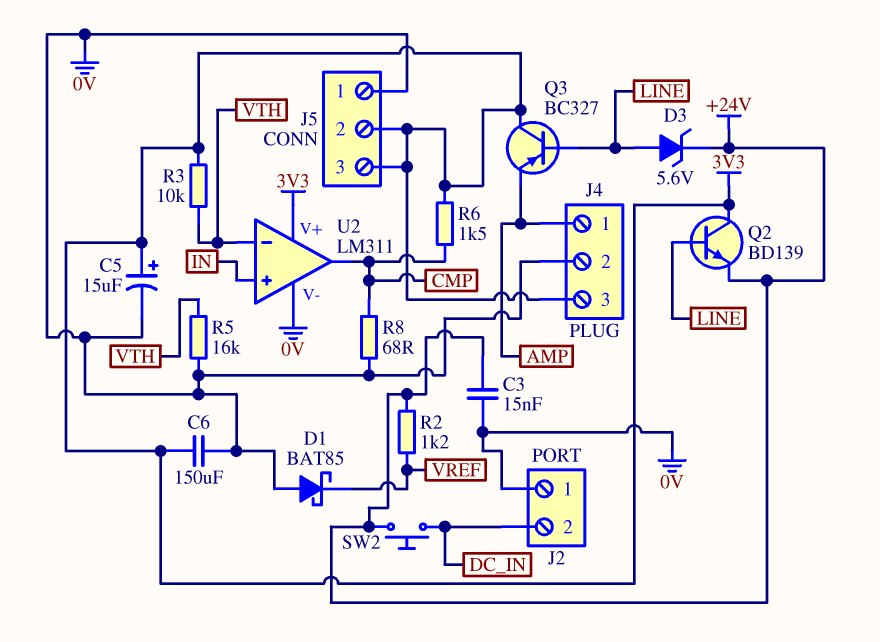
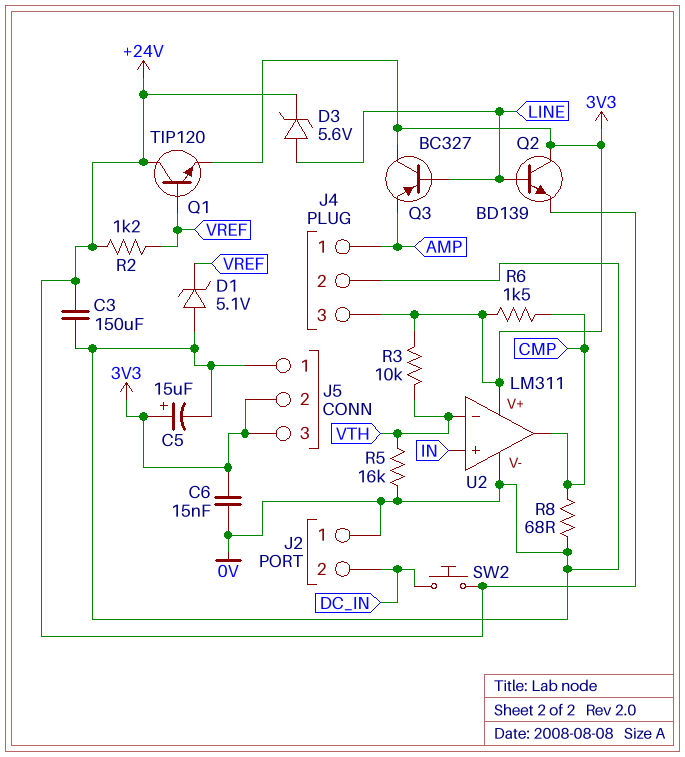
C3: 15nF (+24V, 0V) -> 150uF (+24V, 0V)
C6: 150uF (0V, 3V3) -> 15nF (0V, 3V3)
D1: schottky BAT85 (A 0V, K VREF) -> zener 5.1V (A 0V, K VREF)
Q1: none -> NPN TIP120 (B VREF, C +24V, E 3V3)

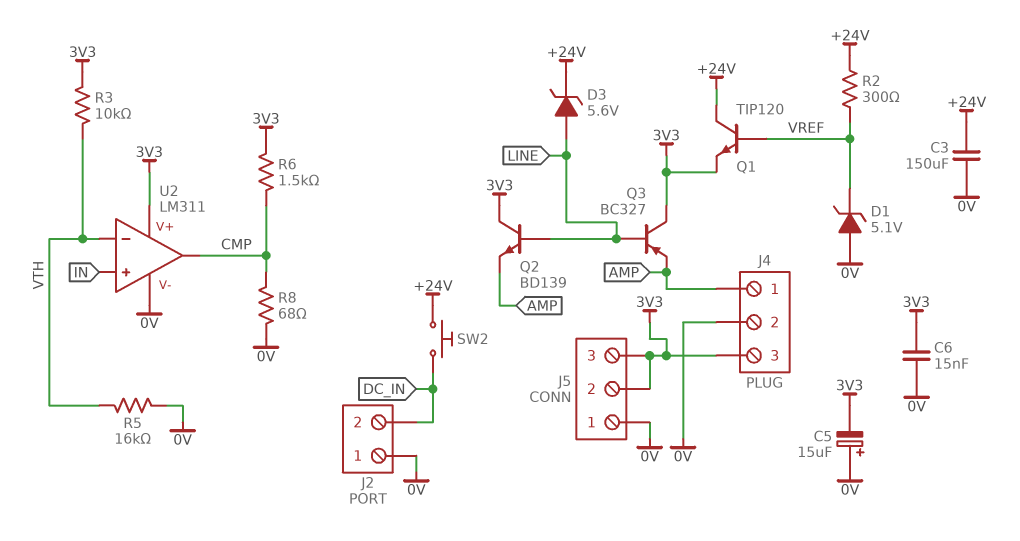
C5: 15uF (plus 3V3, minus 0V) -> 15uF (plus 0V, minus 3V3)
Q2: NPN BD139 (B LINE, C 3V3, E +24V) -> NPN BD139 (B LINE, C 3V3, E AMP)
R2: 1.2k (+24V, VREF) -> 300 (+24V, VREF)

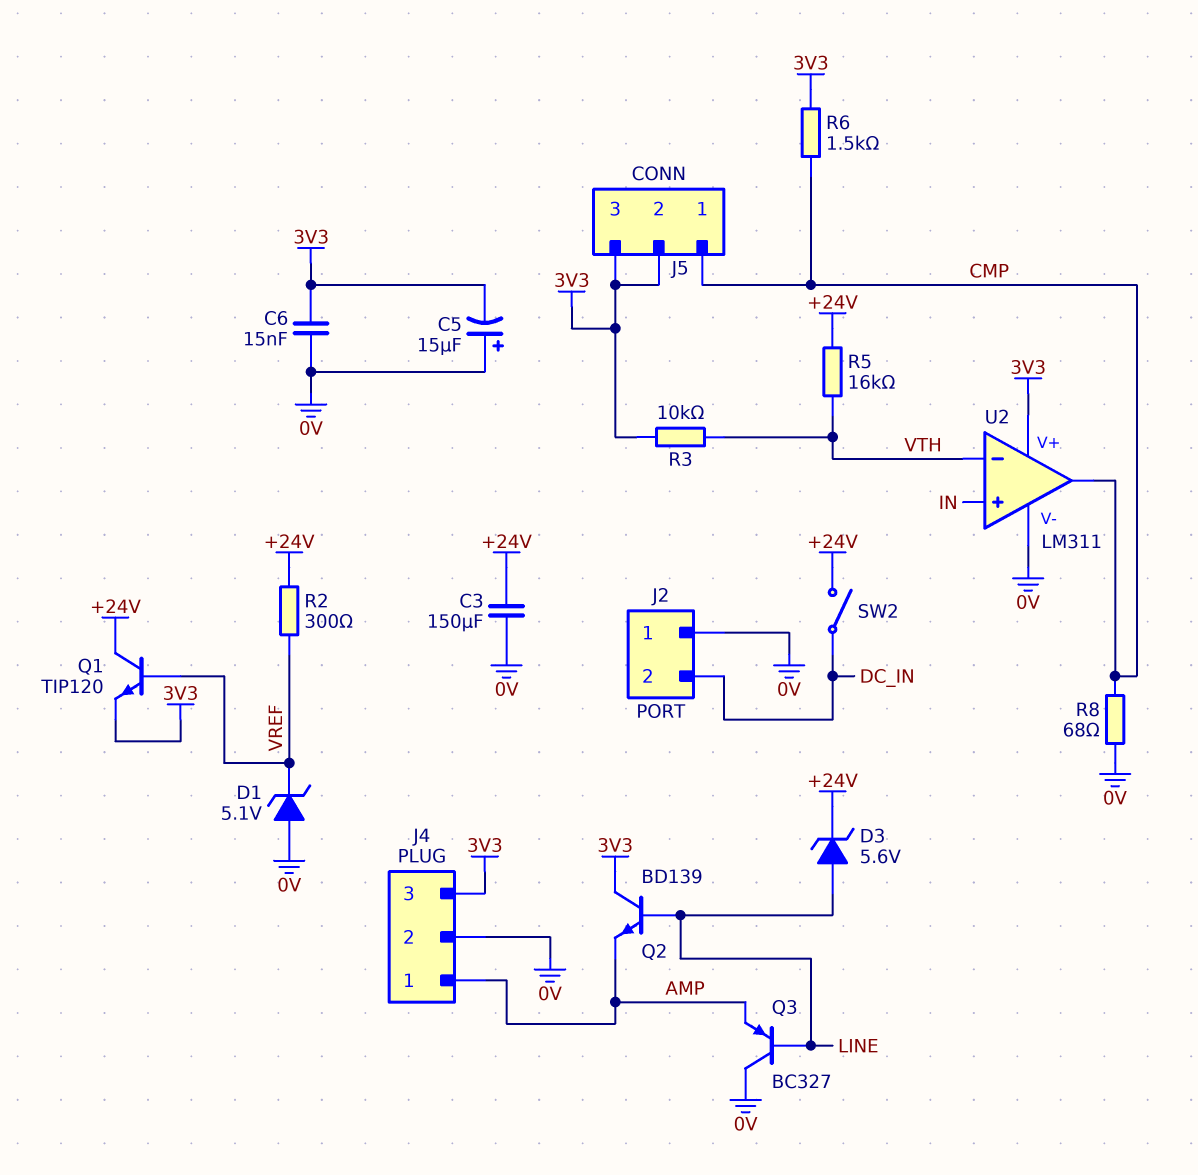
J5 pin 1: 0V -> CMP
Q3: PNP BC327 (B LINE, C 3V3, E AMP) -> PNP BC327 (B LINE, C 0V, E AMP)
R5: 16k (0V, VTH) -> 16k (+24V, VTH)
SW2: button (+24V, DC_IN) -> switch (+24V, DC_IN)

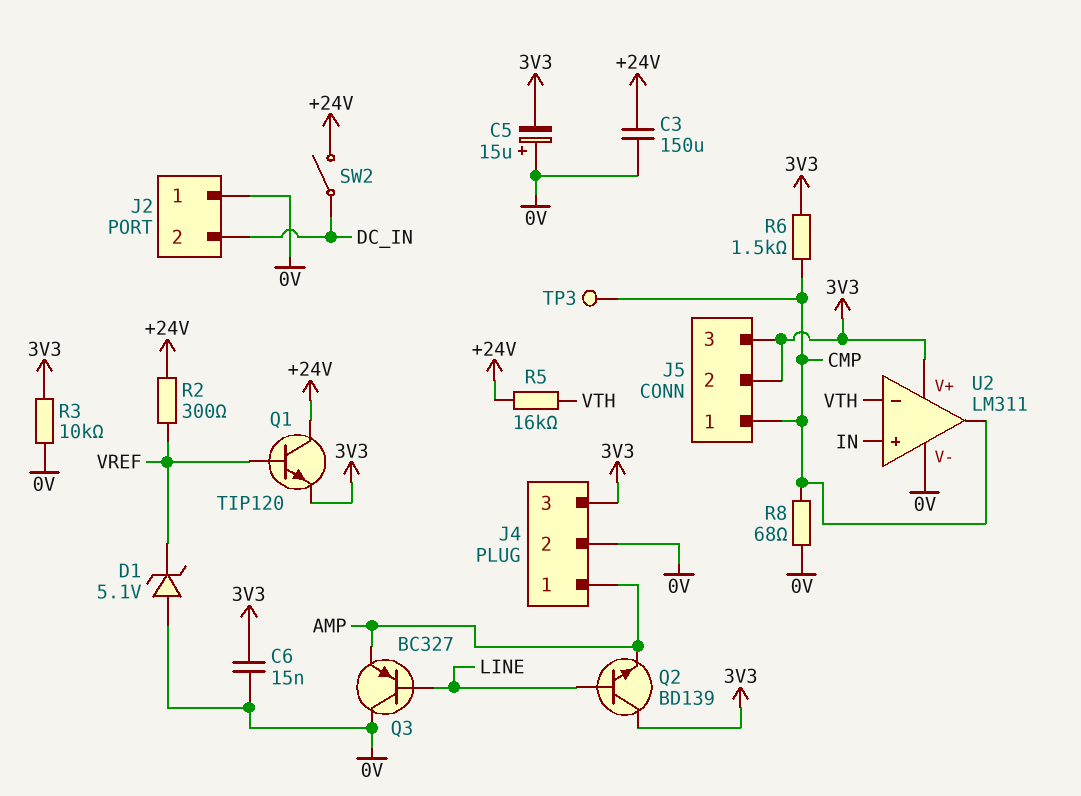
D3: zener 5.6V (A LINE, K +24V) -> none
R3: 10k (3V3, VTH) -> 10k (0V, 3V3)
TP3: none -> test point (CMP)

